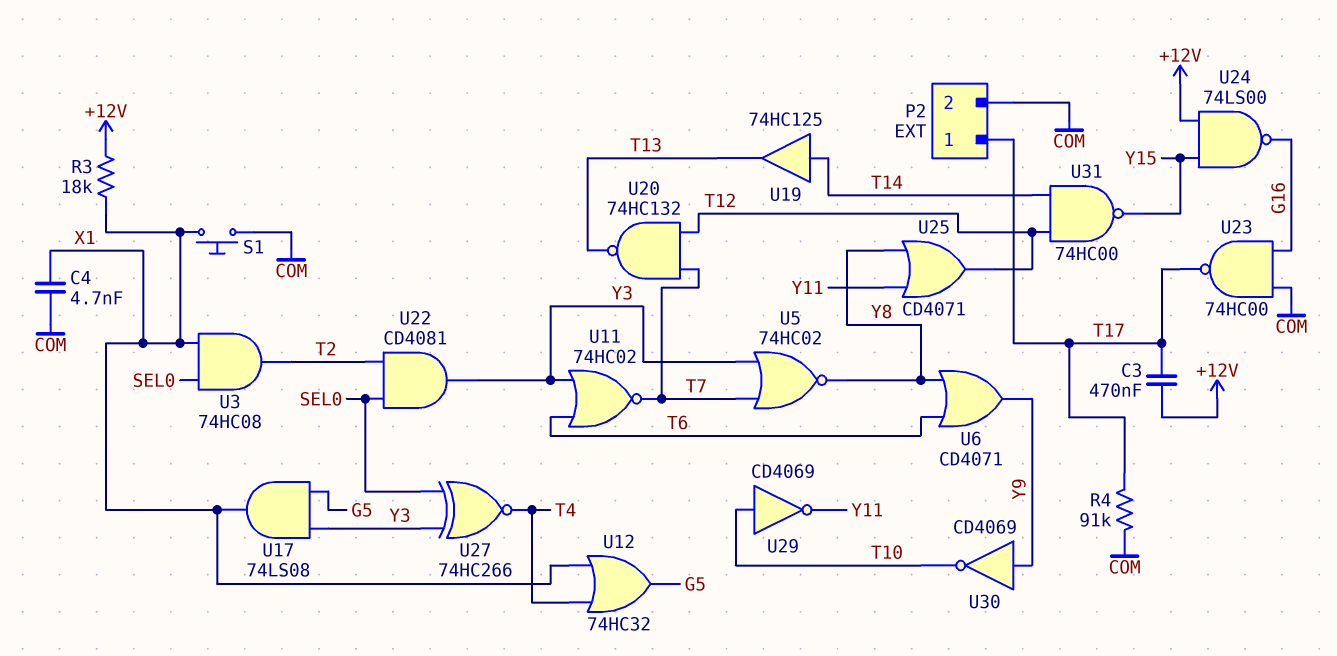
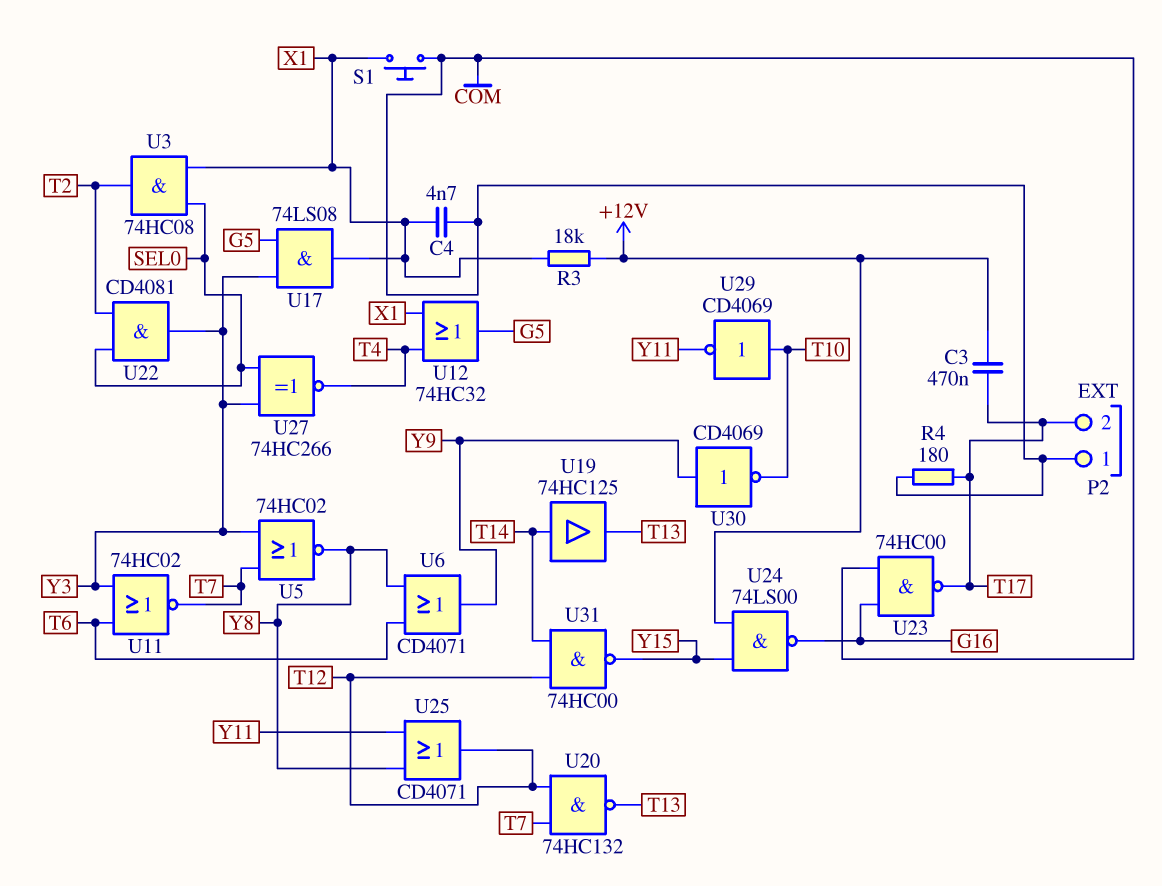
P2 pin 1: T17 -> COM
P2 pin 2: COM -> T17
R4: 91k (COM, T17) -> 180 (COM, T17)

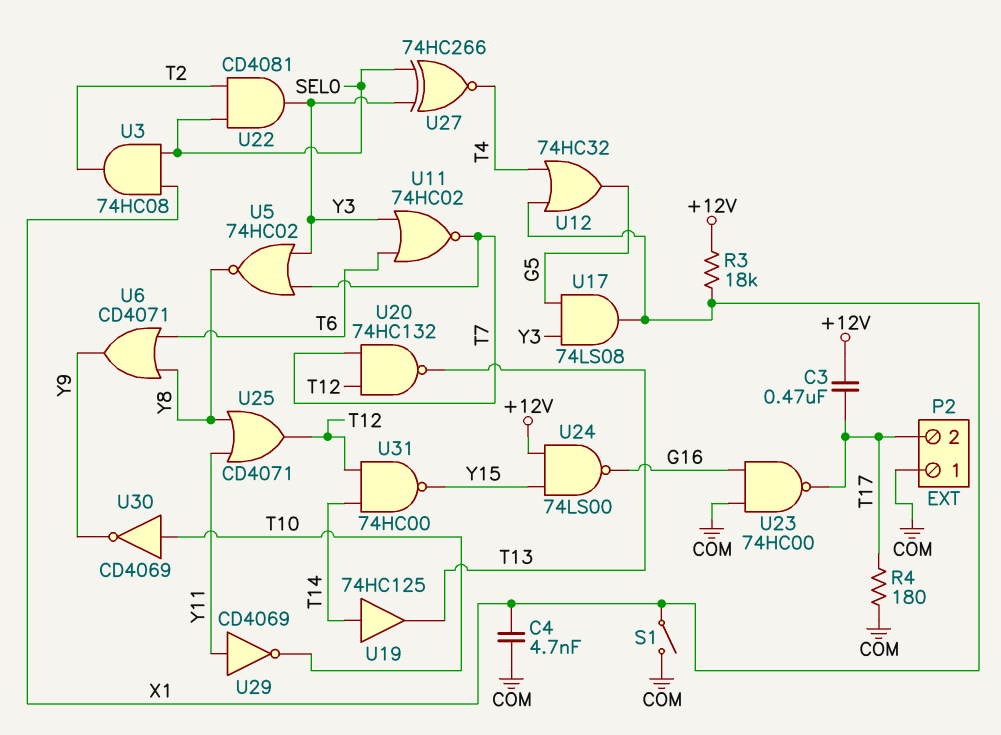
S1: button (COM, X1) -> switch (COM, X1)
U29: NOT CD4069 (in T10, out Y11) -> NOT CD4069 (in Y11, out T10)
U30: NOT CD4069 (in Y9, out T10) -> NOT CD4069 (in T10, out Y9)

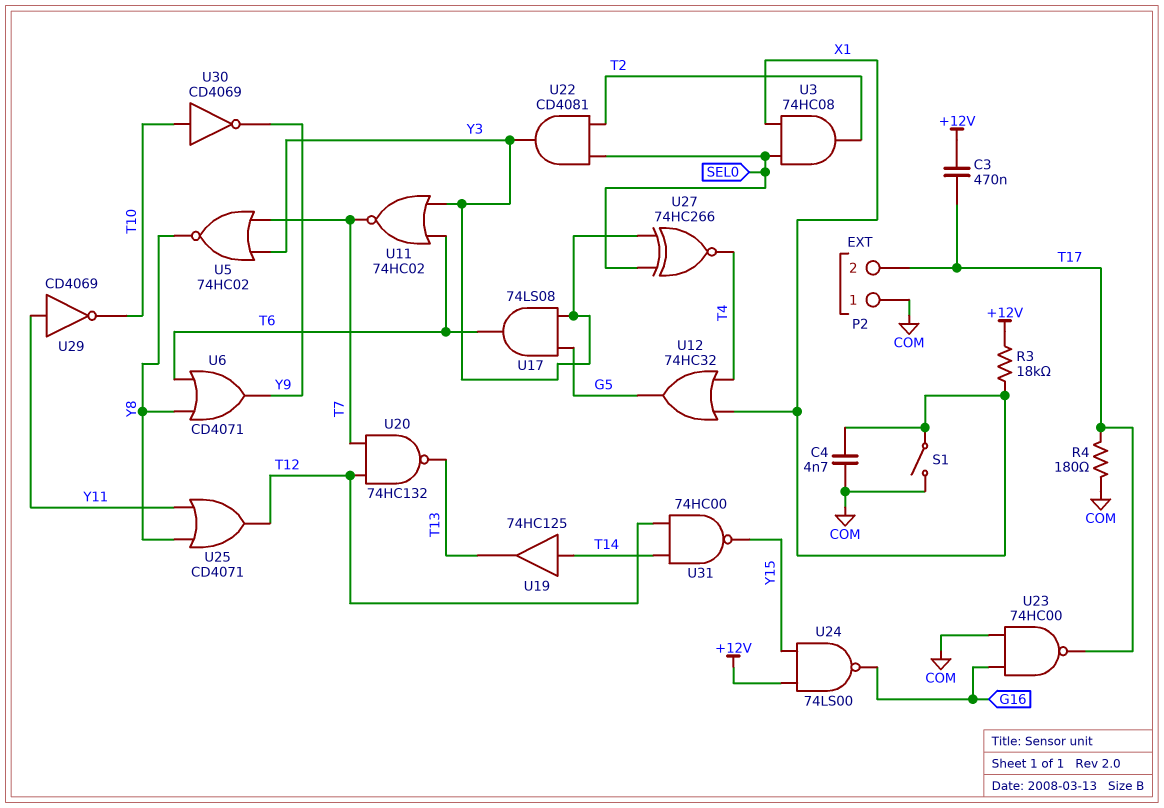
U17: AND 74LS08 (in G5, in Y3, out X1) -> AND 74LS08 (in G5, in Y3, out T6)

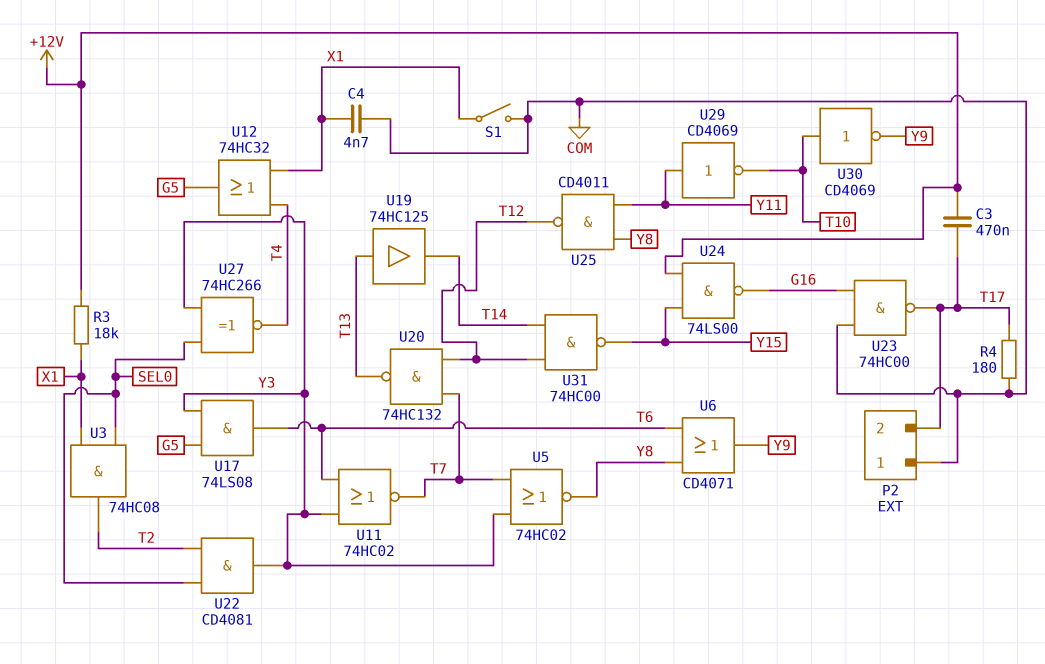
U19: buffer 74HC125 (in T14, out T13) -> buffer 74HC125 (in T13, out T14)
U25: OR CD4071 (in Y8, in Y11, out T12) -> NAND CD4011 (in Y8, in Y11, out T12)

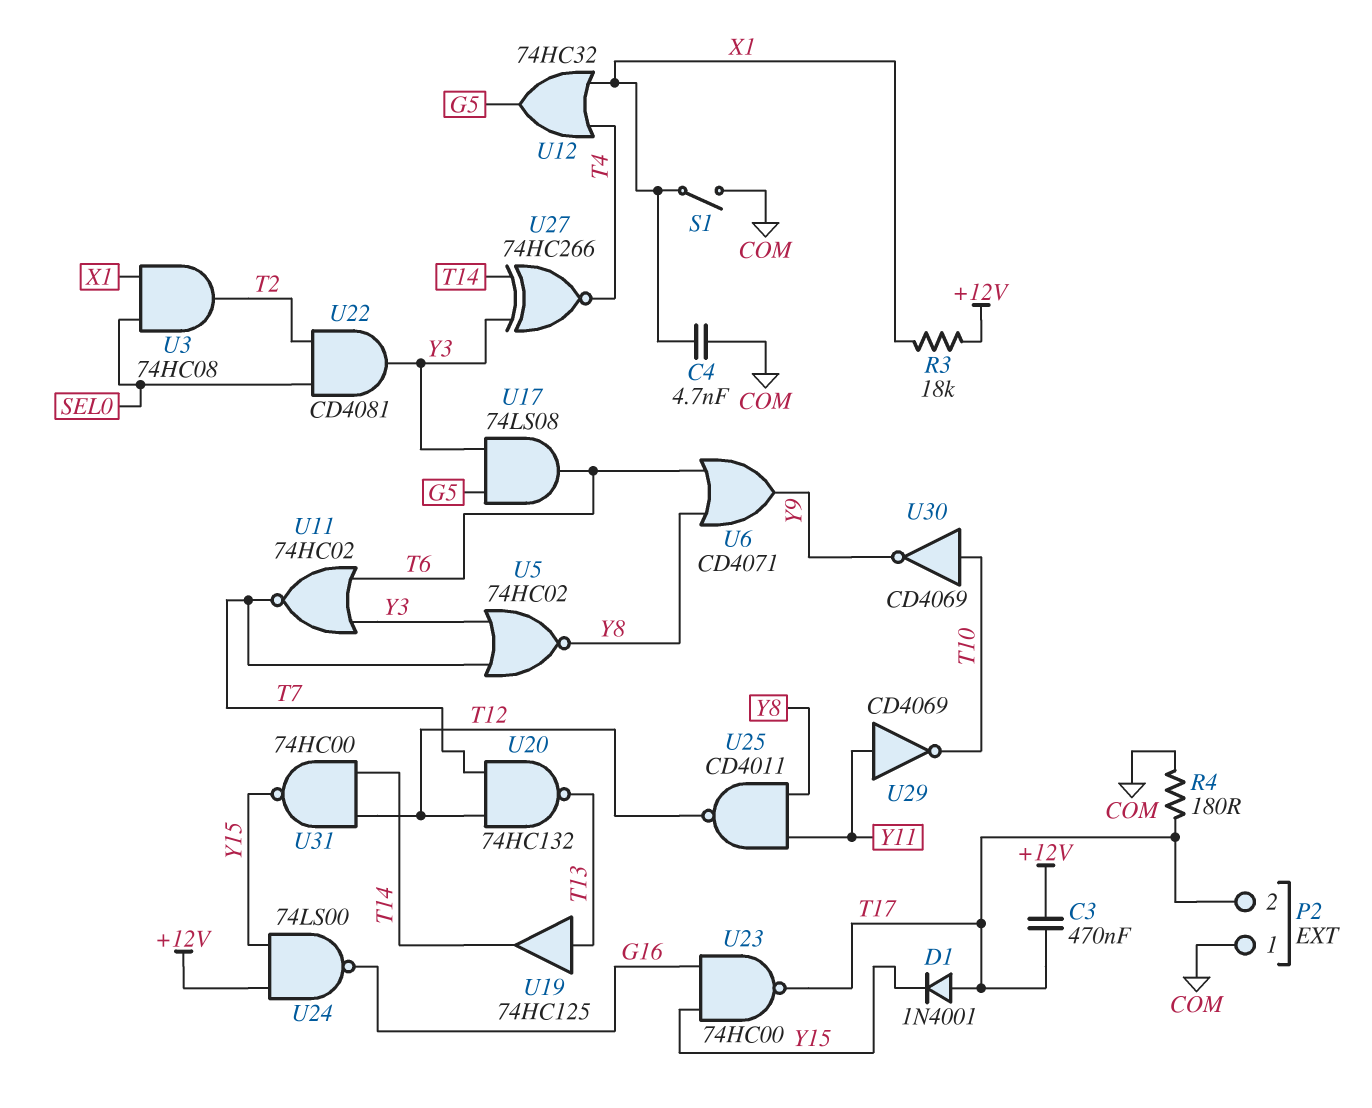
D1: none -> diode 1N4001 (A T17, K Y15)
U23: NAND 74HC00 (in COM, in G16, out T17) -> NAND 74HC00 (in G16, in Y15, out T17)
U27: XNOR 74HC266 (in SEL0, in Y3, out T4) -> XNOR 74HC266 (in T14, in Y3, out T4)

